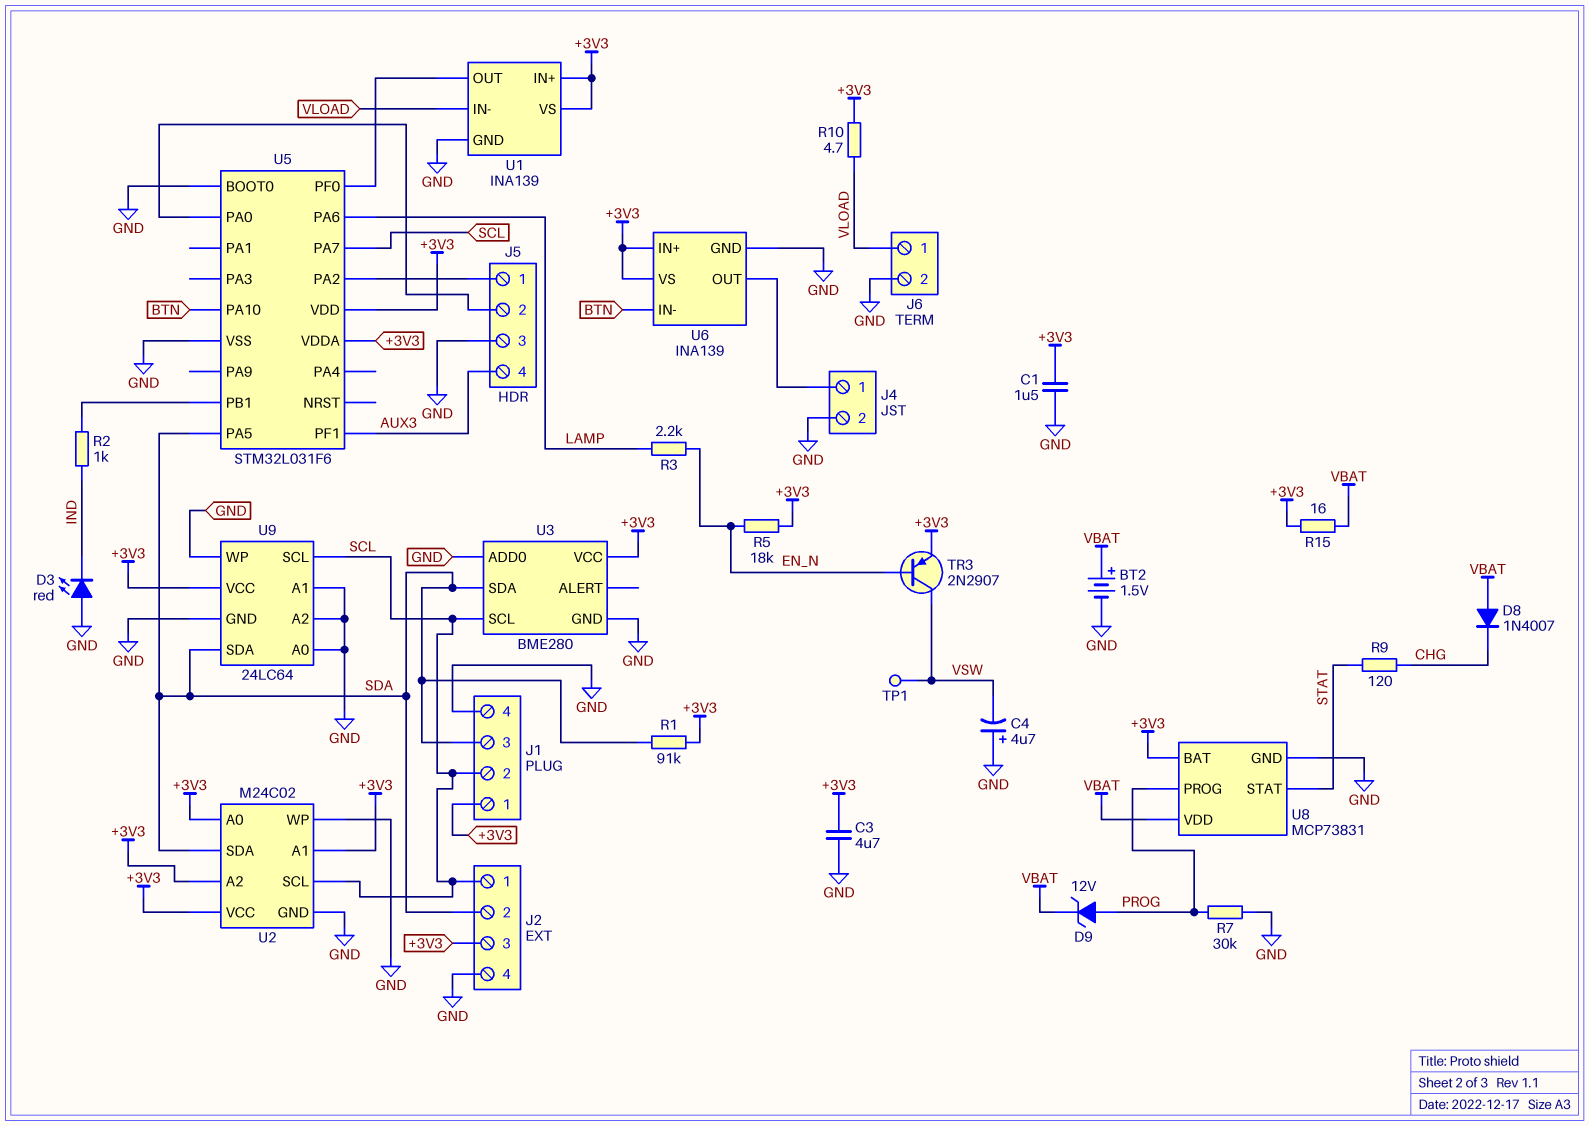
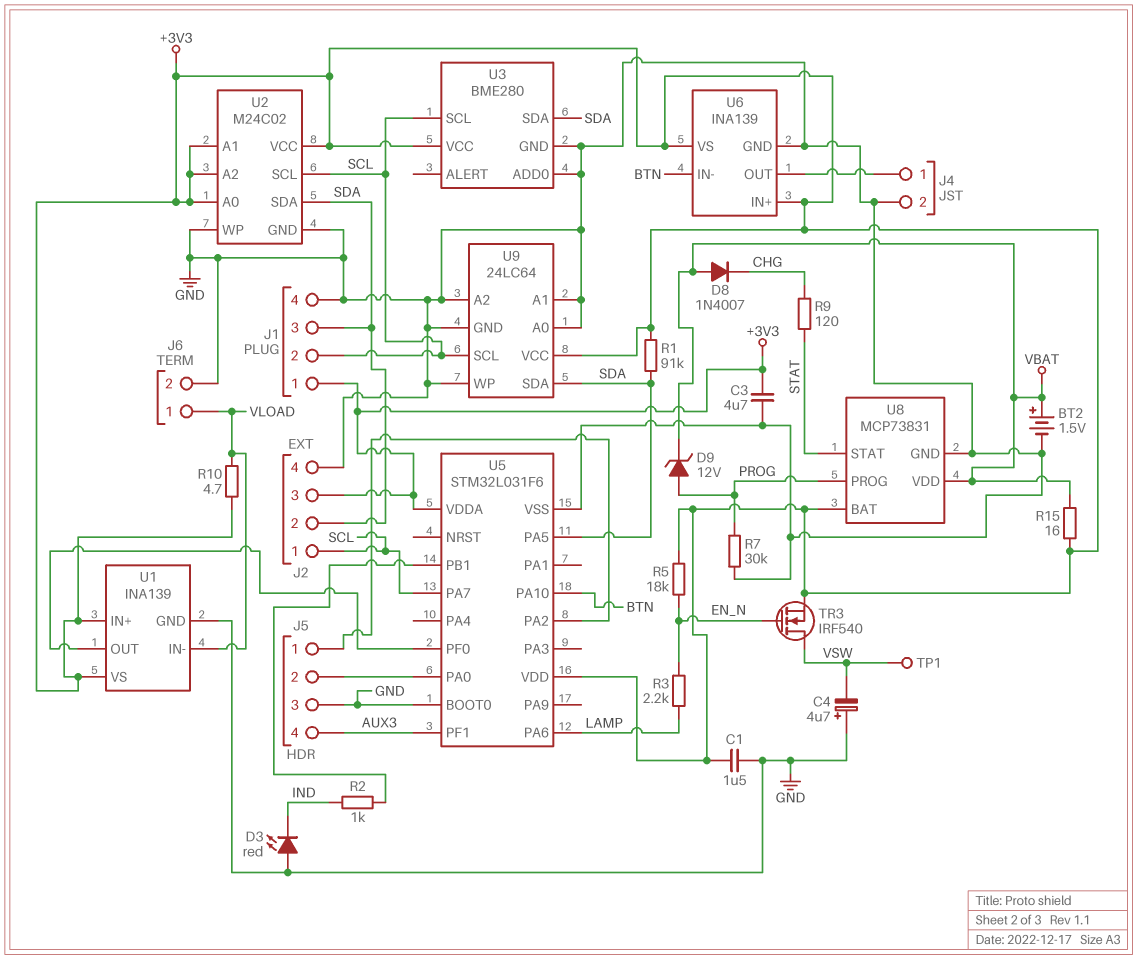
TR3: PNP 2N2907 (B EN_N, C VSW, E +3V3) -> NMOS IRF540 (G EN_N, D VSW, S +3V3)

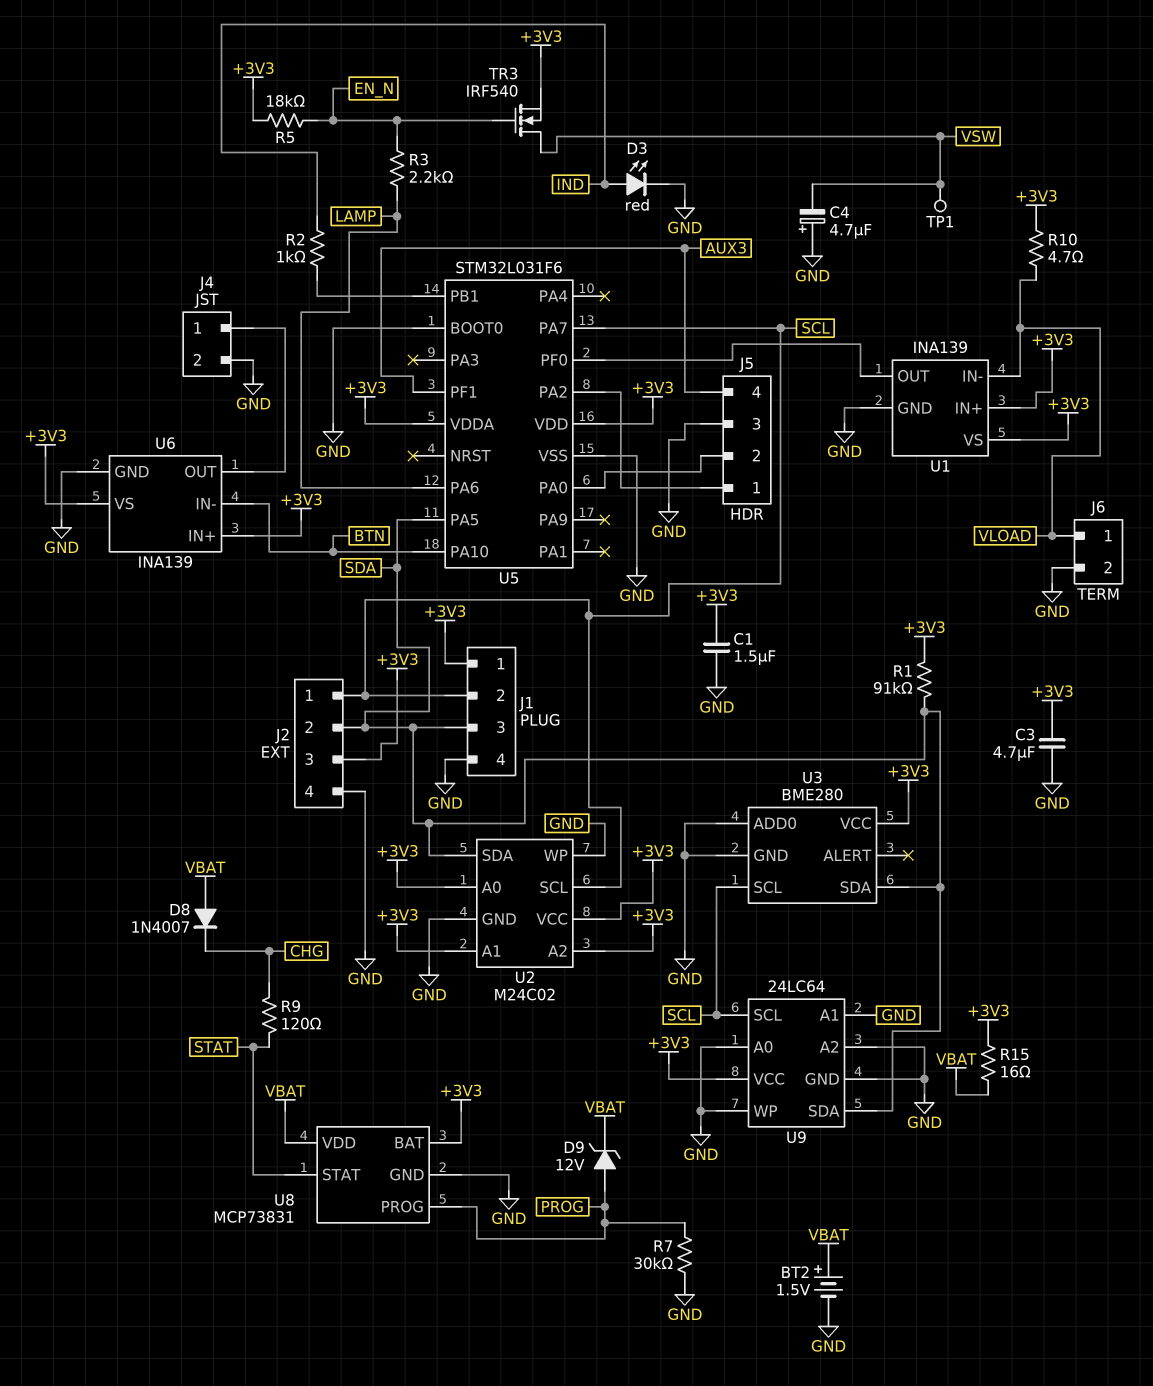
D3: LED red (A GND, K IND) -> LED red (A IND, K GND)

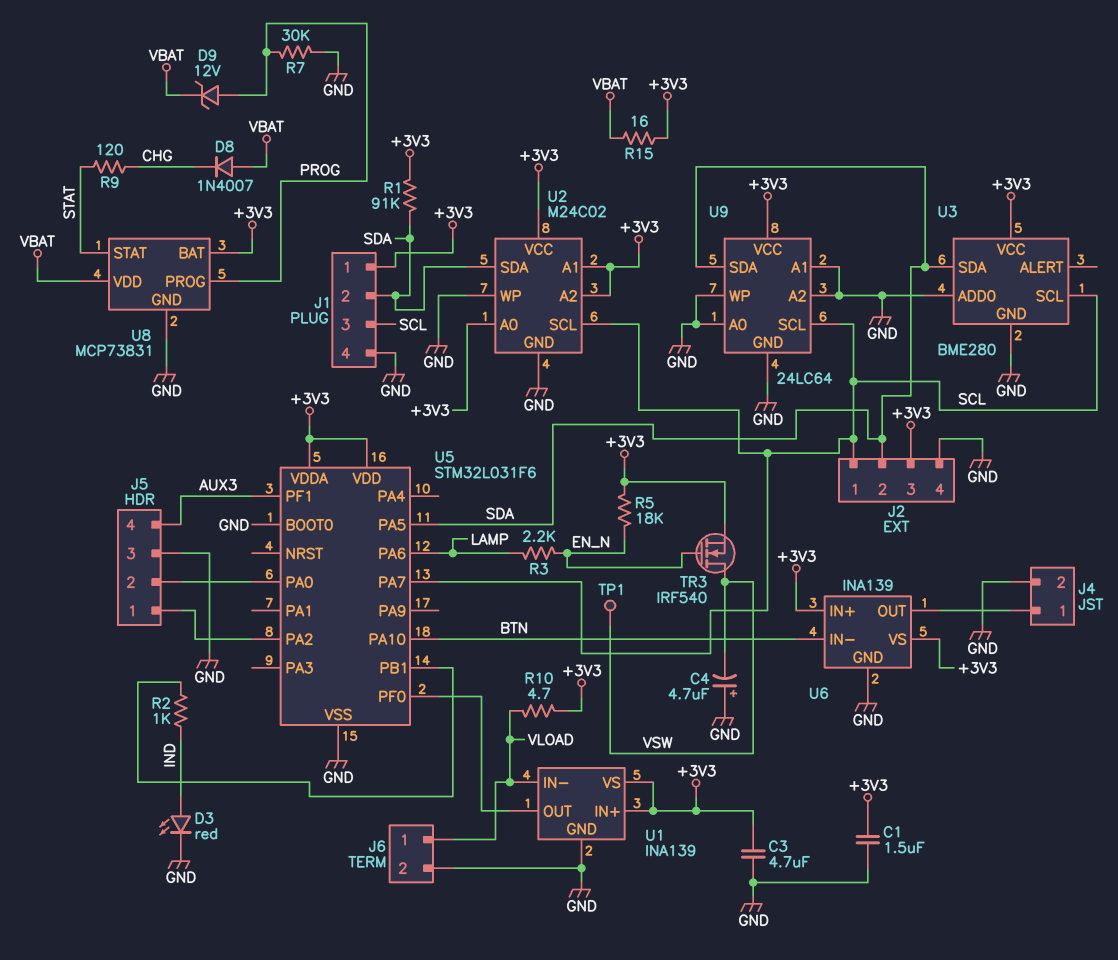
BT2: 1.5V (plus VBAT, minus GND) -> none
J1 pin 2: SCL -> SDA
J1 pin 3: SDA -> SCL

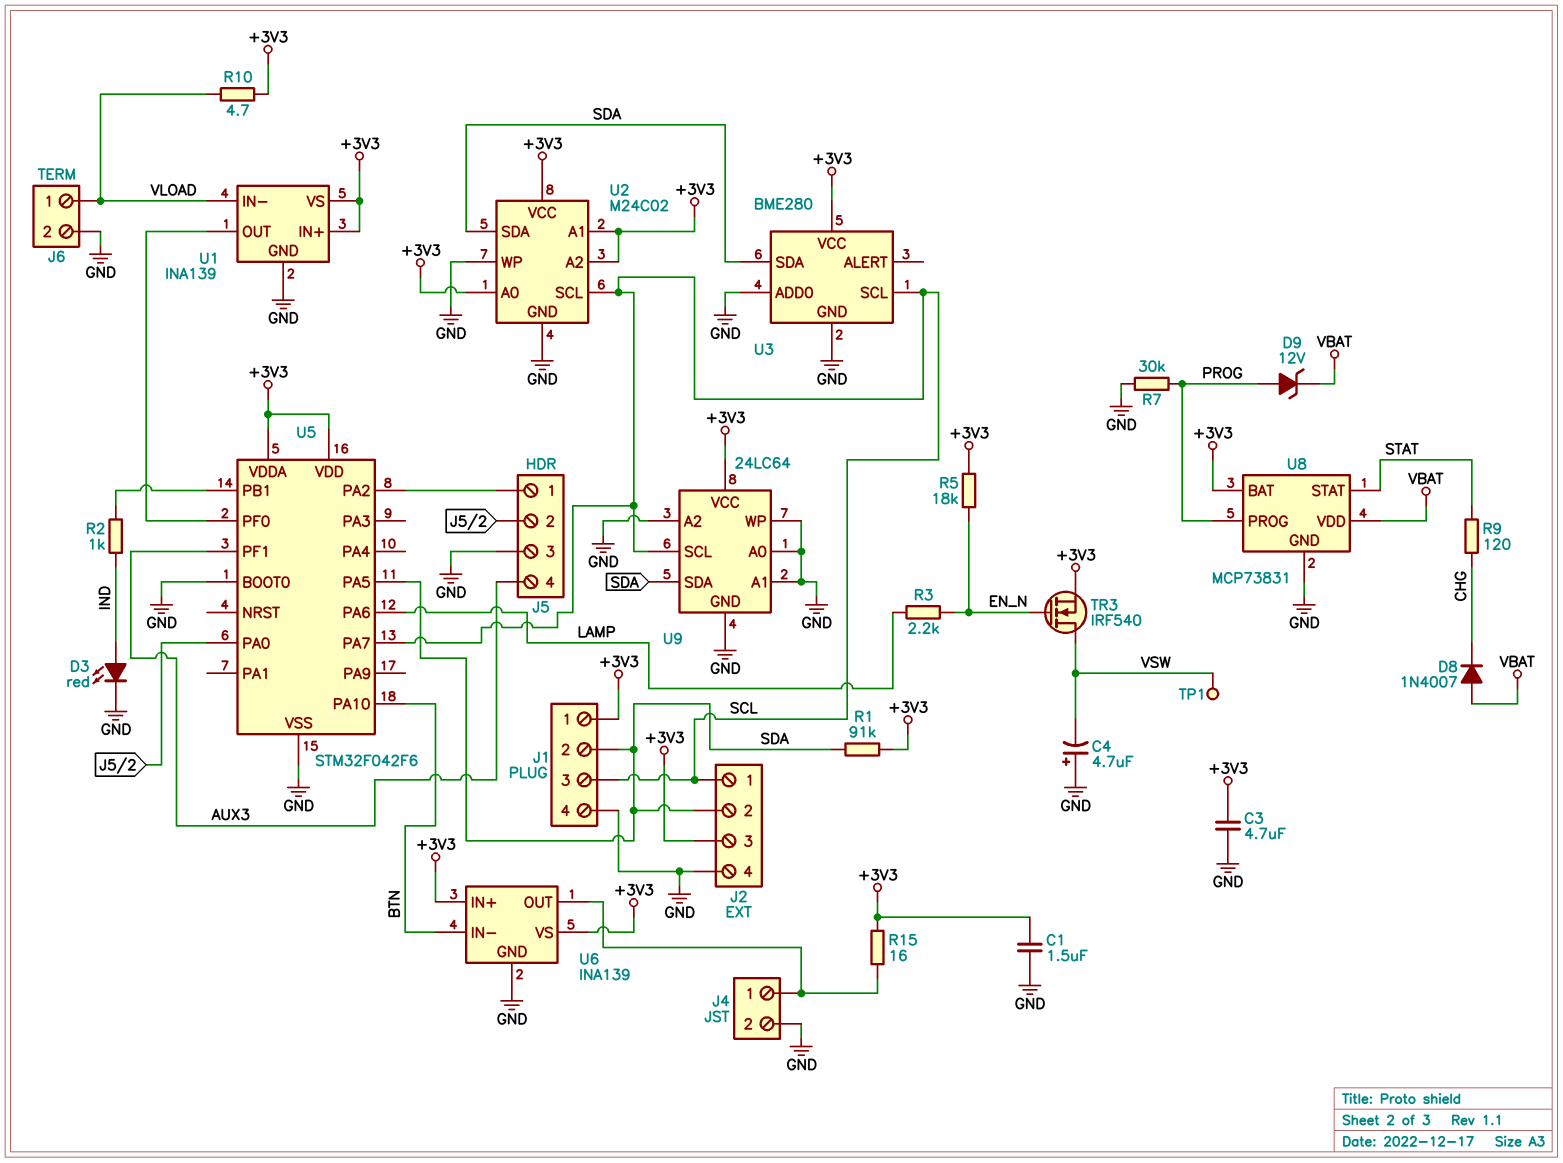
R15: 16 (+3V3, VBAT) -> 16 (+3V3, J4/1)
U5: STM32L031F6 -> STM32F042F6

